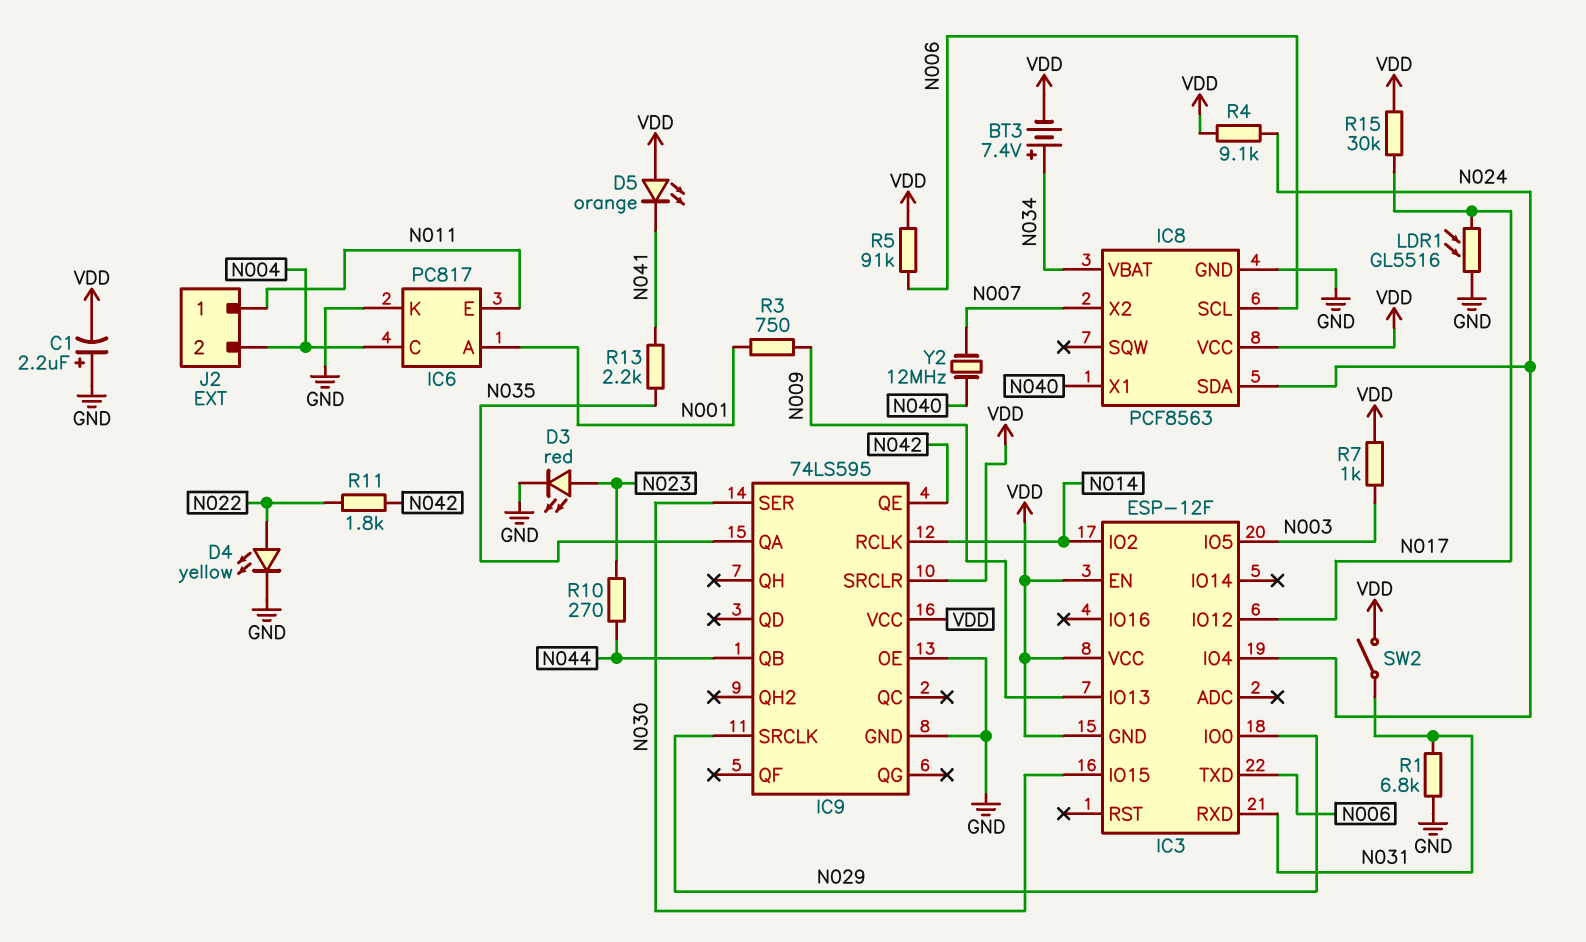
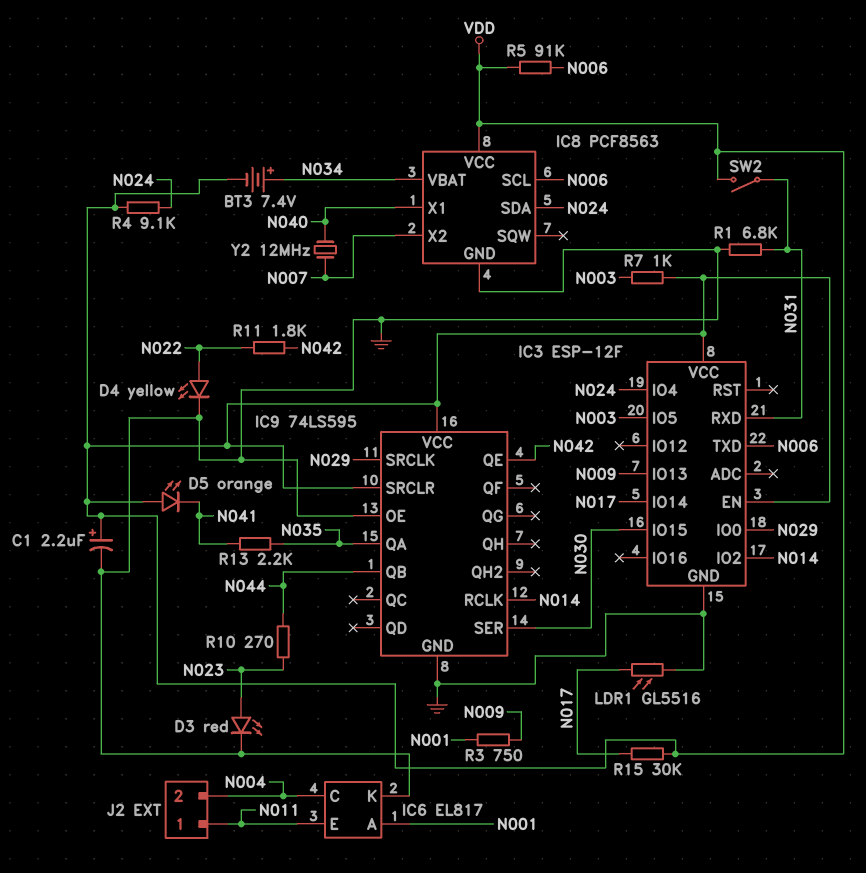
C1: 2.2uF (plus GND, minus VDD) -> 2.2uF (plus VDD, minus GND)
IC3 pin GND: VDD -> GND
IC3 pin IO12: N017 -> none
IC3 pin IO14: none -> N017
IC6: PC817 -> EL817

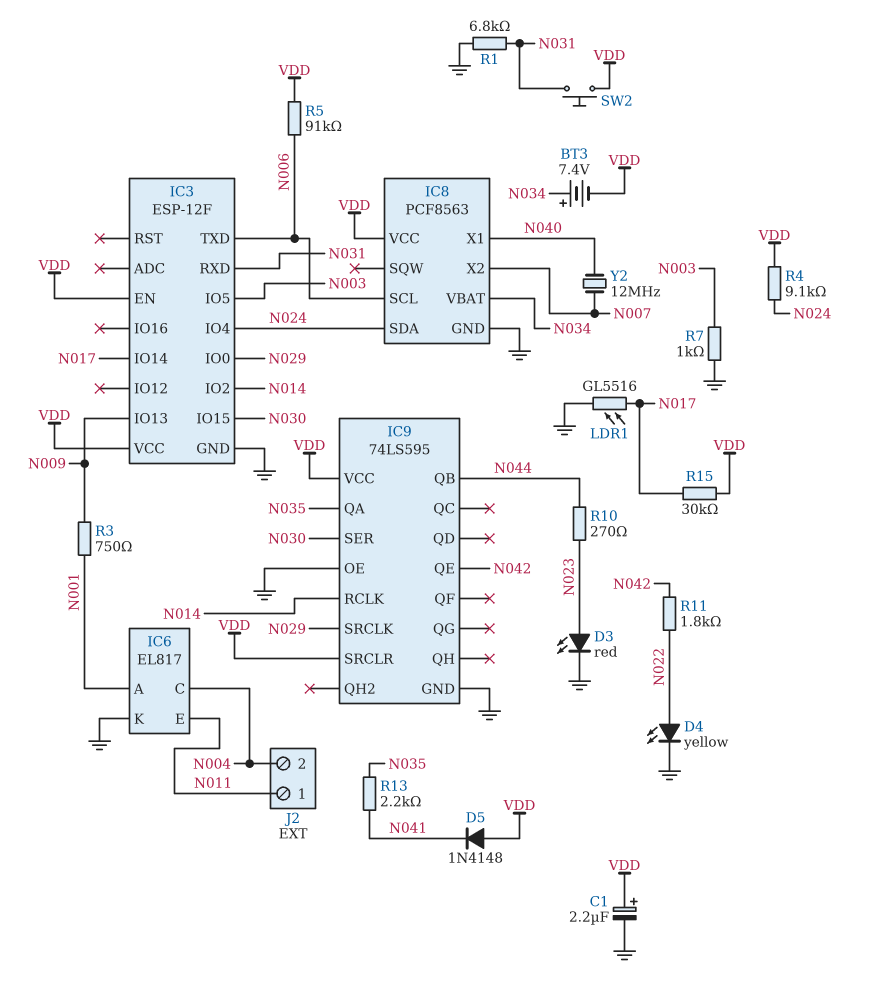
D5: LED orange (A VDD, K N041) -> diode 1N4148 (A VDD, K N041)
R7: 1k (N003, VDD) -> 1k (GND, N003)
SW2: switch (N031, VDD) -> button (N031, VDD)

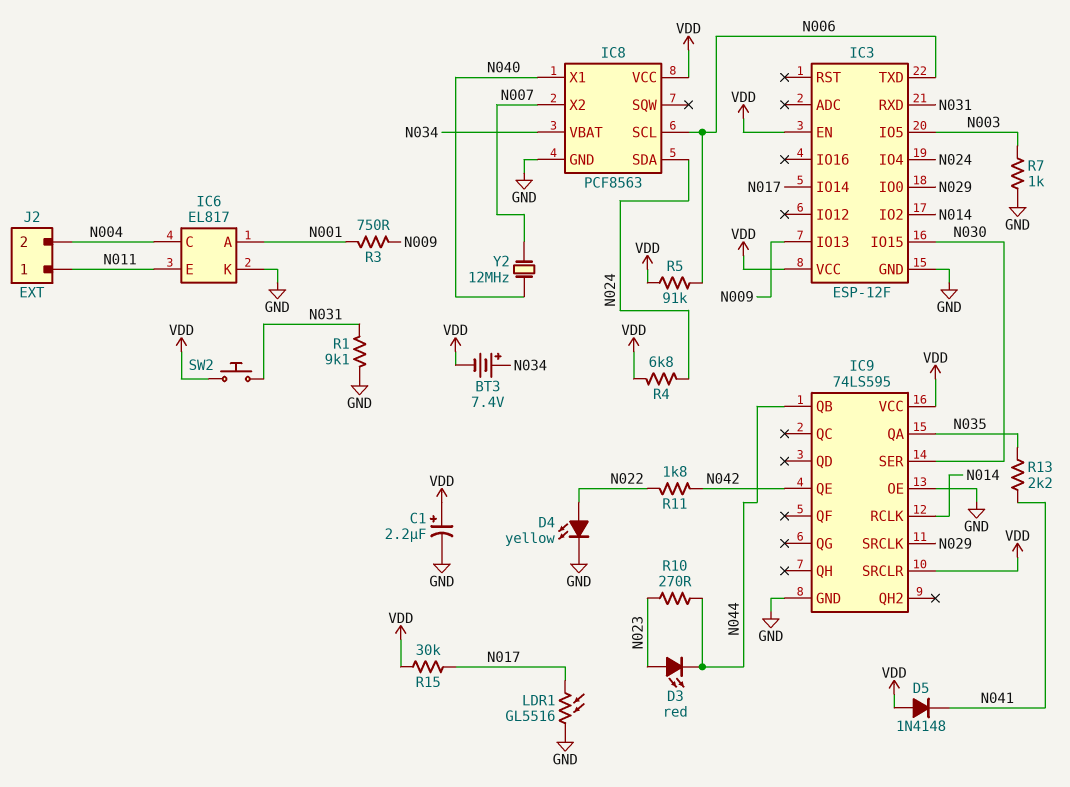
D3: LED red (A N023, K GND) -> LED red (A N023, K N044)
R1: 6.8k (GND, N031) -> 9.1k (GND, N031)
R4: 9.1k (N024, VDD) -> 6.8k (N024, VDD)

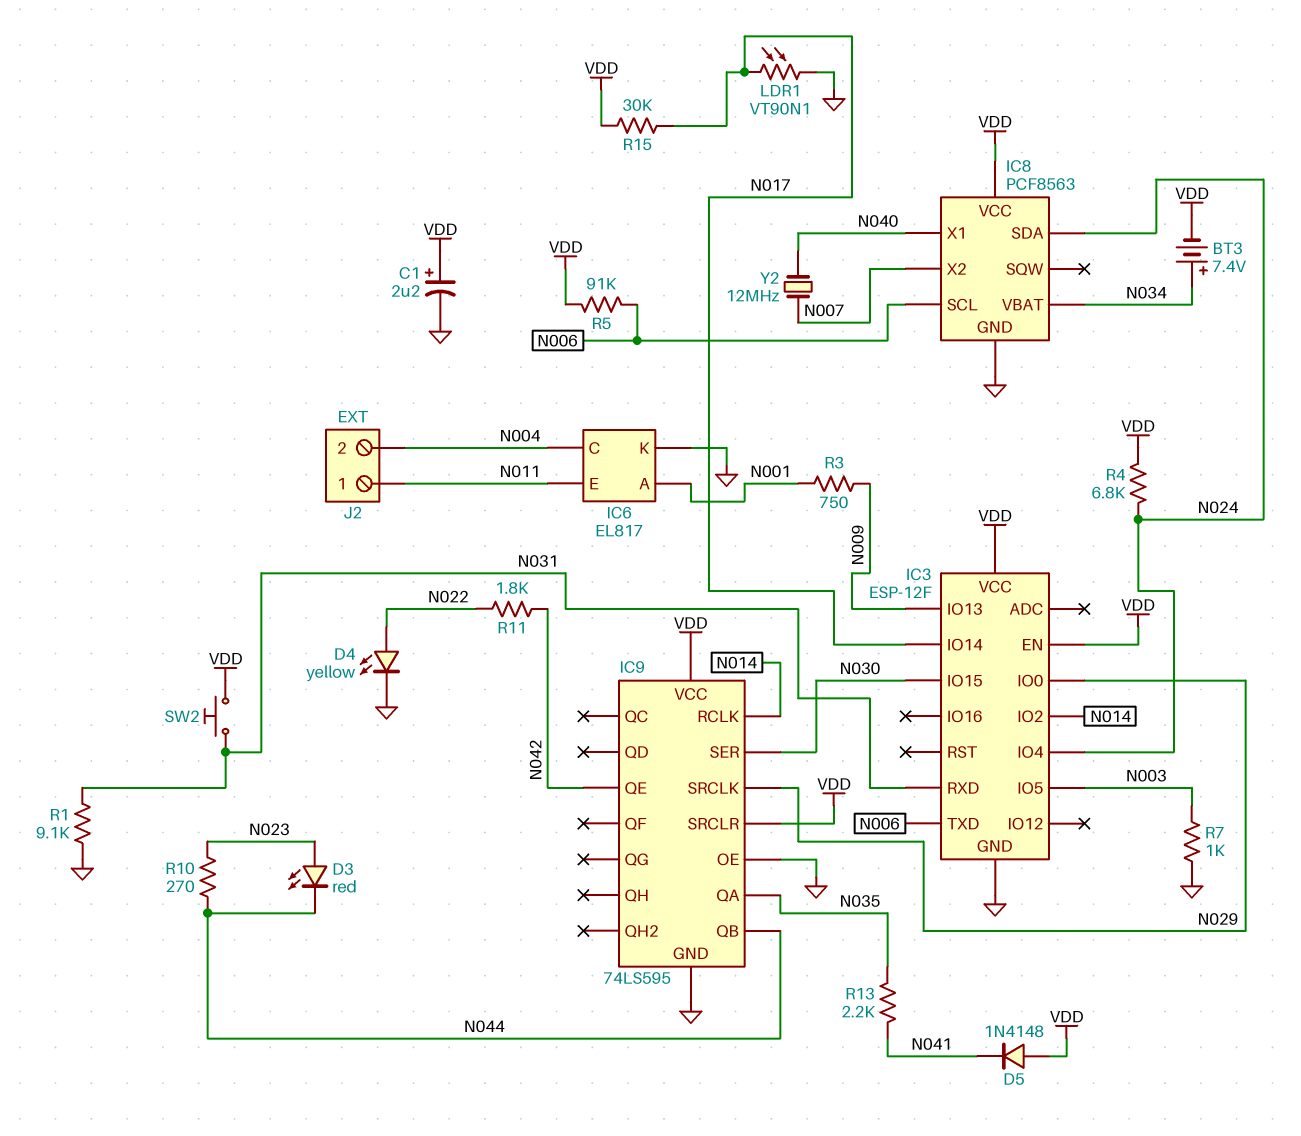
LDR1: GL5516 (GND, N017) -> VT90N1 (GND, N017)

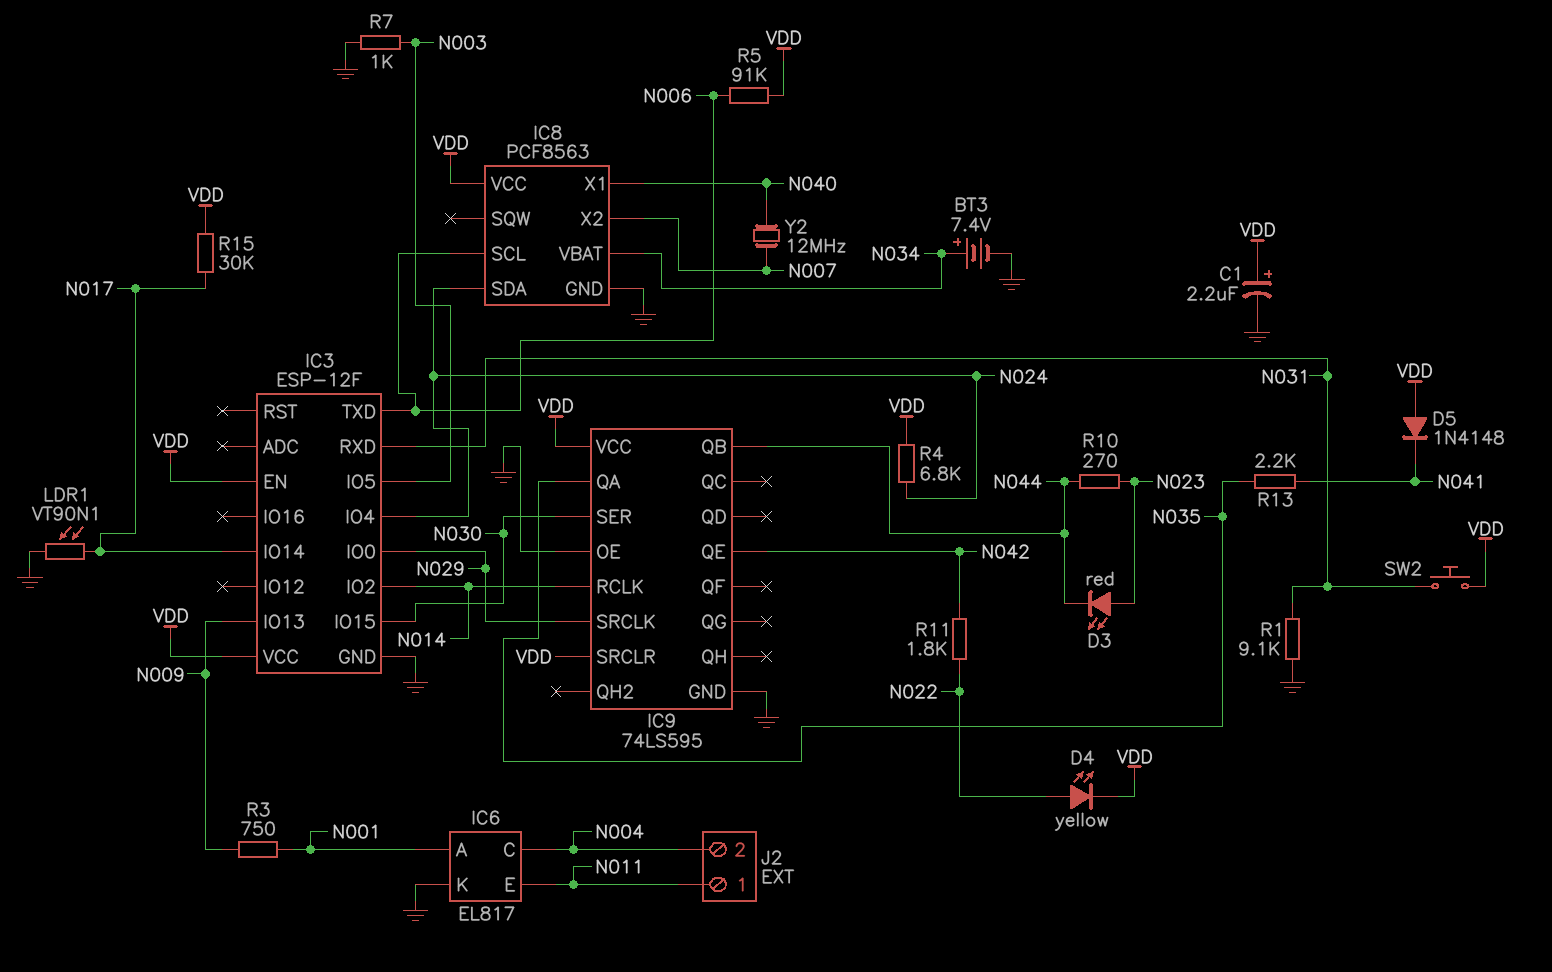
BT3: 7.4V (plus N034, minus VDD) -> 7.4V (plus N034, minus GND)
D4: LED yellow (A N022, K GND) -> LED yellow (A N022, K VDD)

